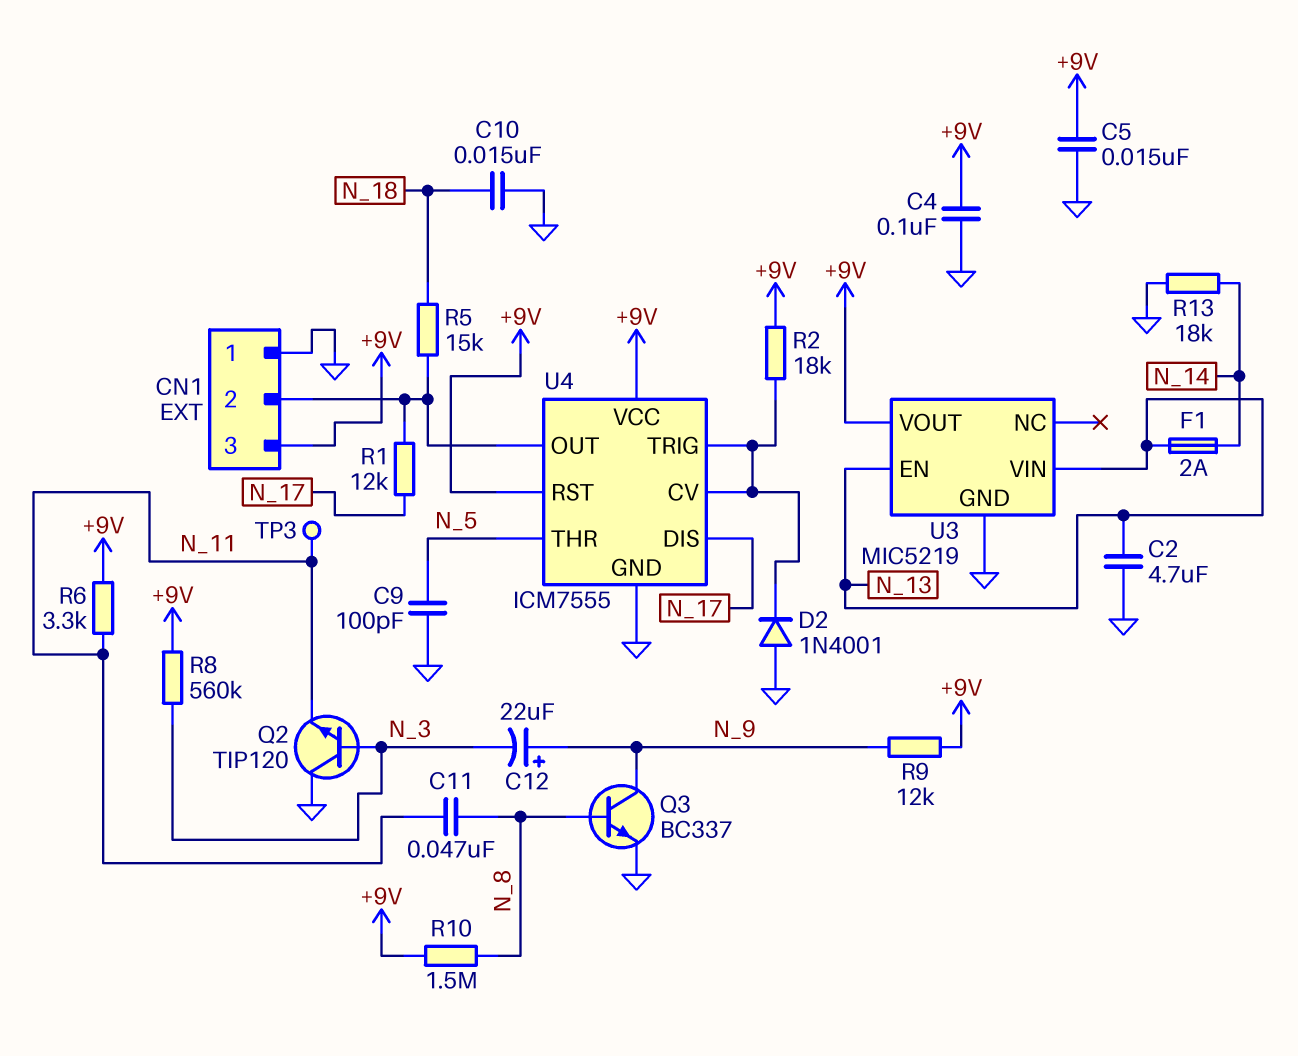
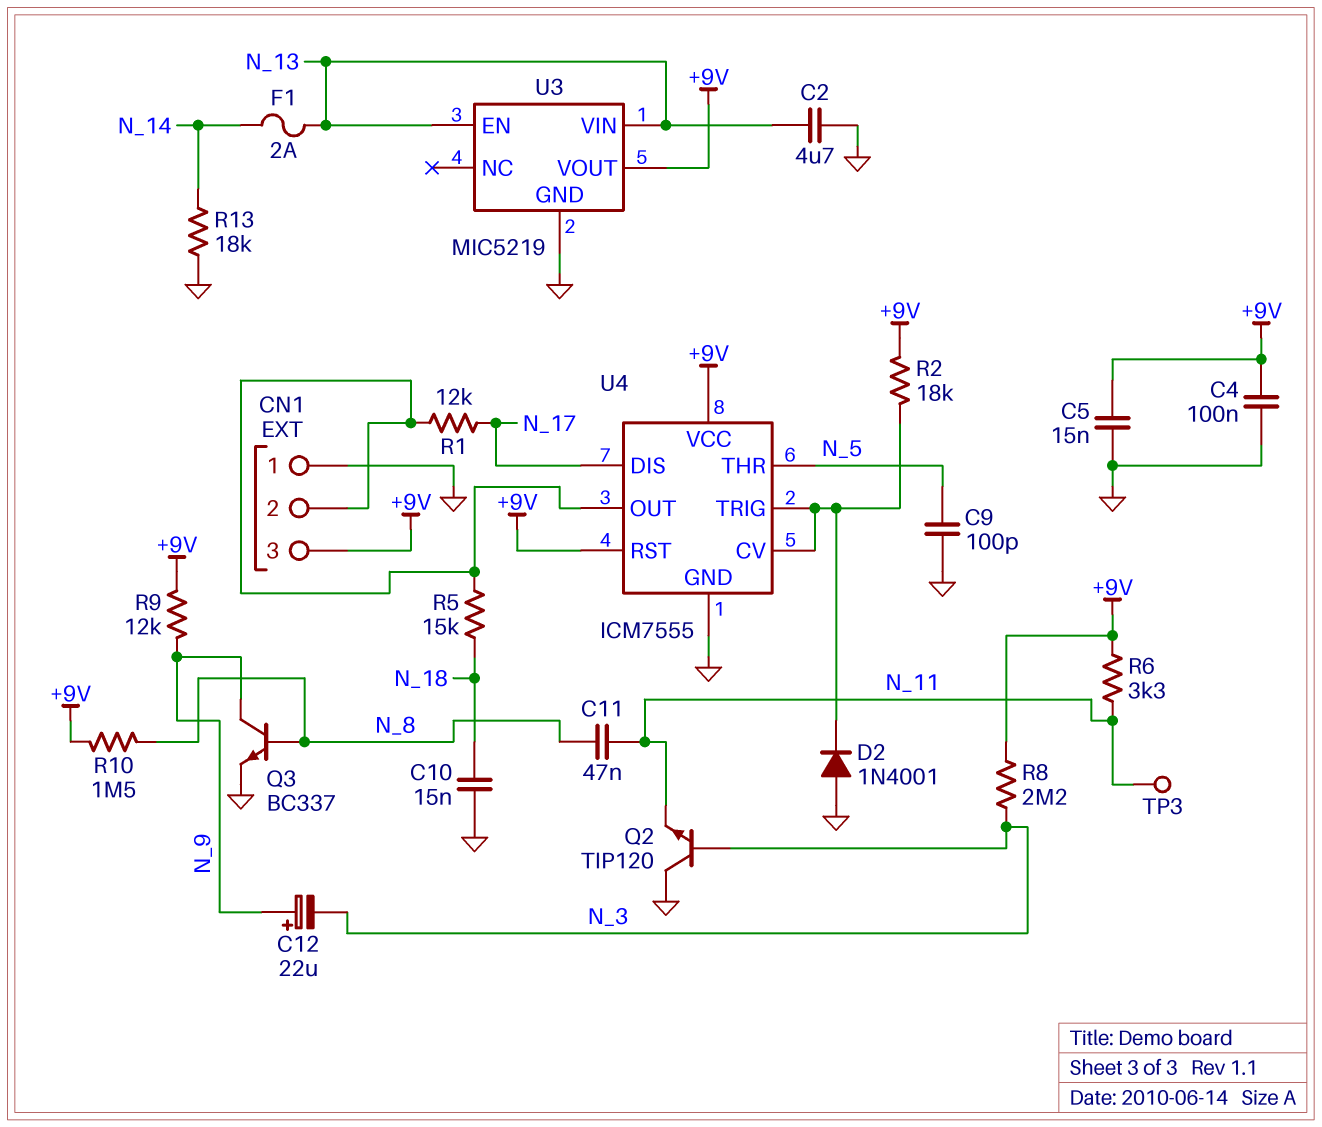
R8: 560k (+9V, N_3) -> 2.2M (+9V, N_3)

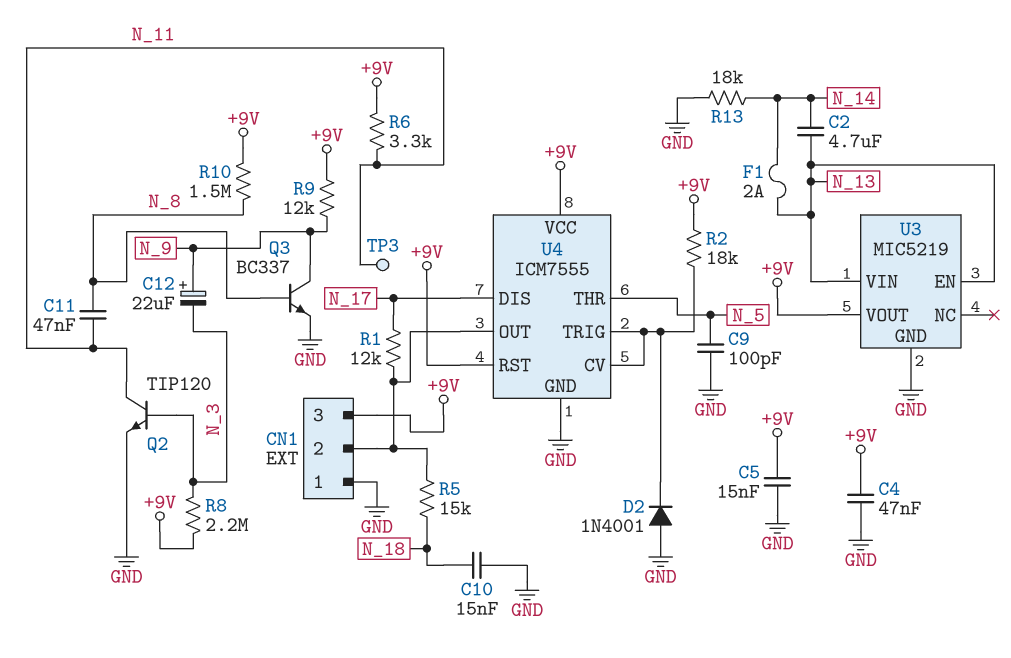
C2: 4.7uF (GND, N_13) -> 4.7uF (N_13, N_14)
C4: 100nF (+9V, GND) -> 47nF (+9V, GND)
Q2: NPN TIP120 (B N_3, C GND, E N_11) -> NPN TIP120 (B N_3, C N_11, E GND)

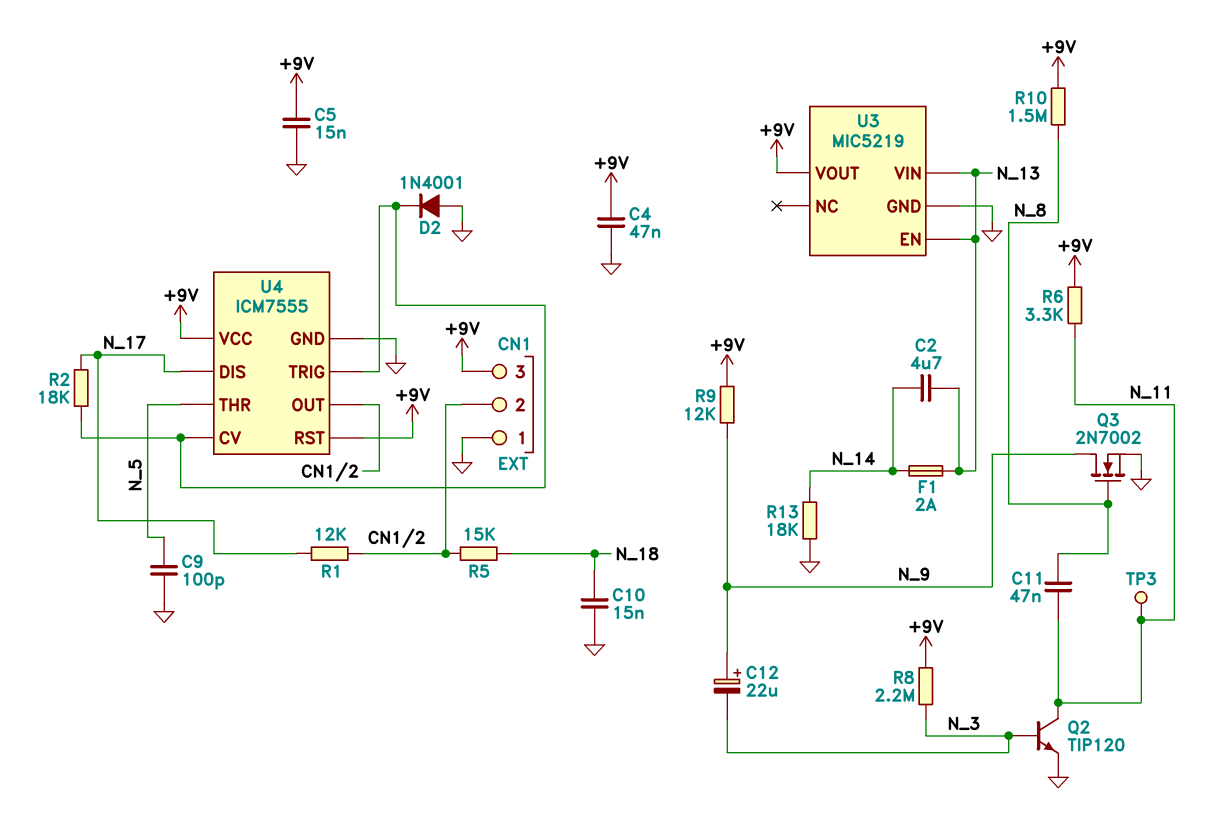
Q3: NPN BC337 (B N_8, C N_9, E GND) -> NMOS 2N7002 (G N_8, D N_9, S GND)
R2: 18k (+9V, U4/CV) -> 18k (N_17, U4/CV)

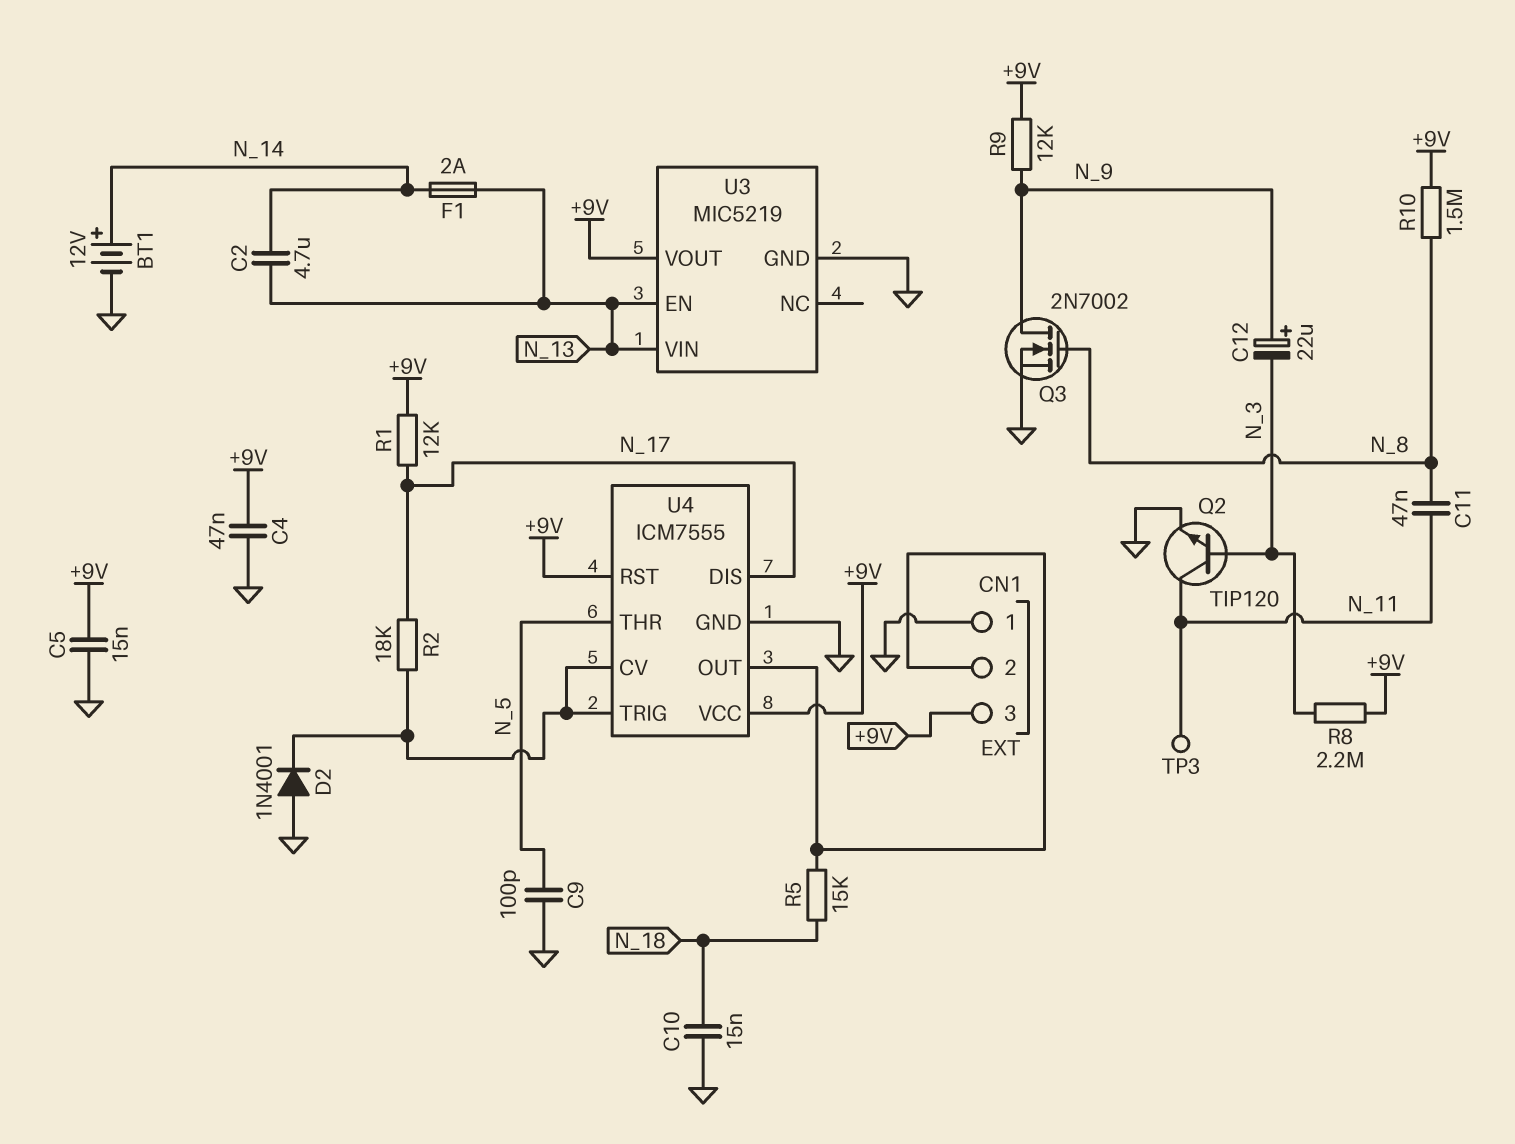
BT1: none -> 12V (plus N_14, minus GND)
R1: 12k (CN1/2, N_17) -> 12k (+9V, N_17)
R6: 3.3k (+9V, N_11) -> none
R13: 18k (GND, N_14) -> none

